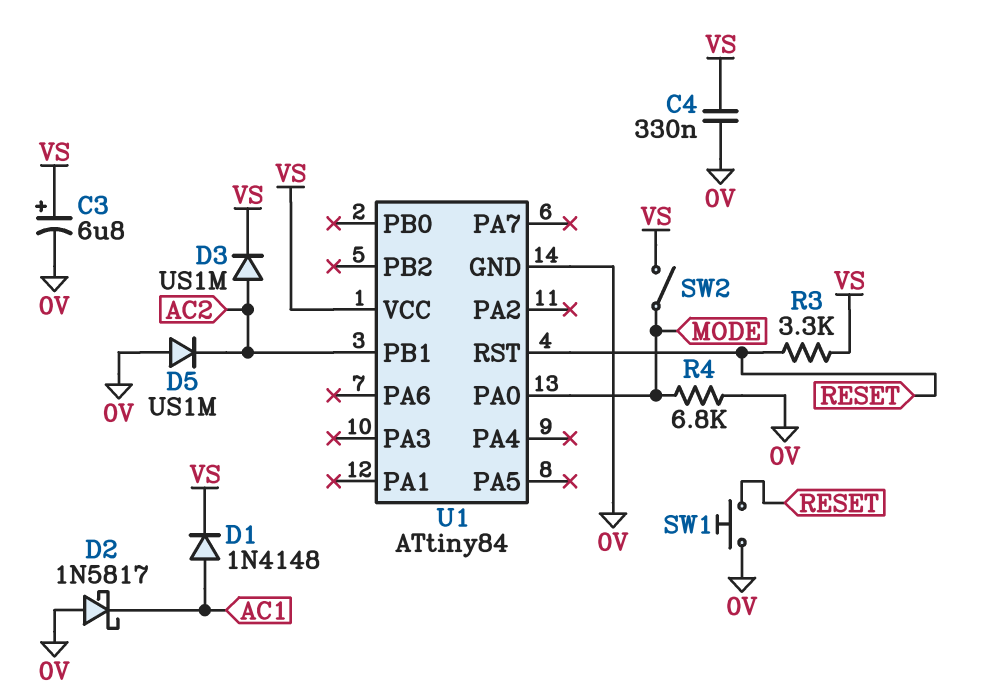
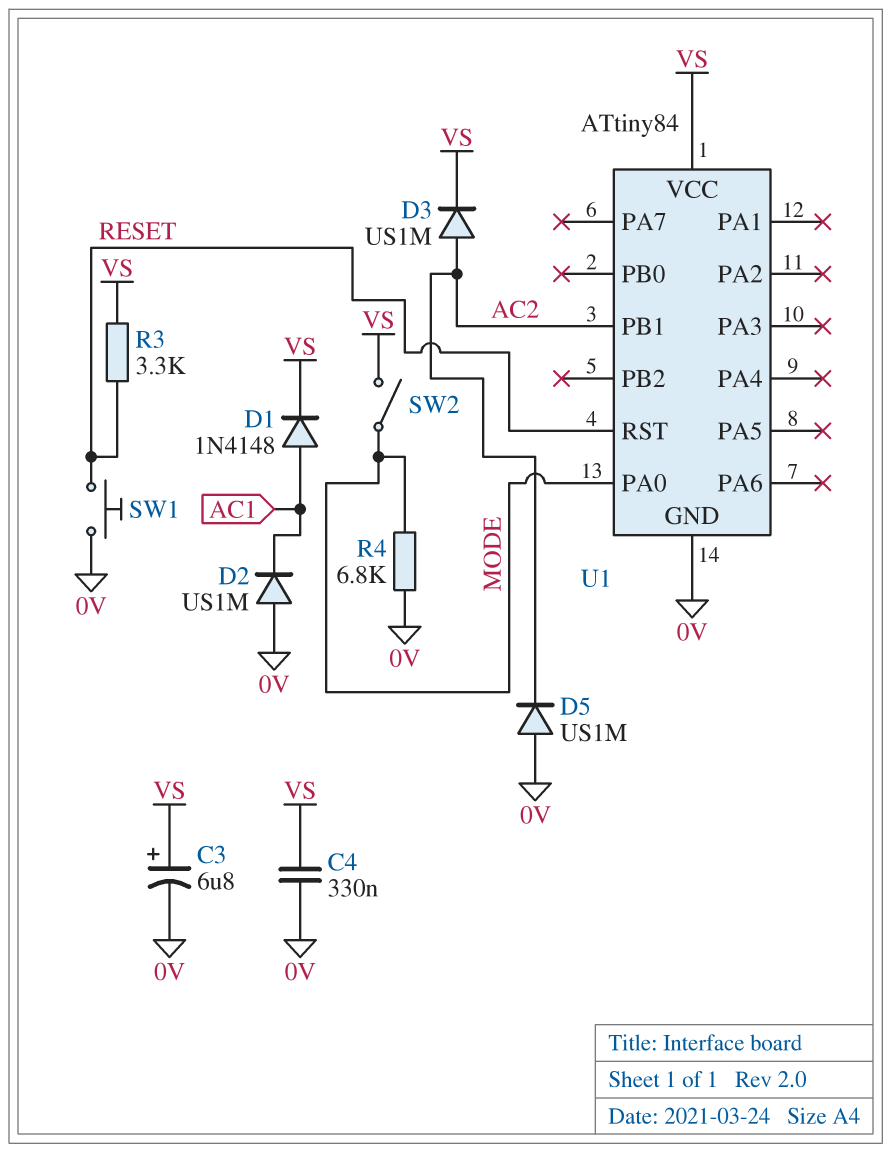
D2: schottky 1N5817 (A 0V, K AC1) -> diode US1M (A 0V, K AC1)

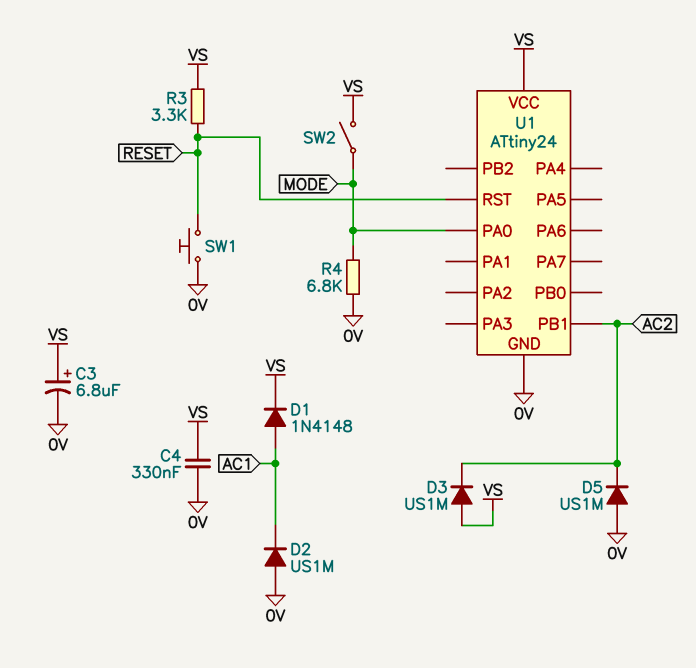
D3: diode US1M (A AC2, K VS) -> diode US1M (A VS, K AC2)
U1: ATtiny84 -> ATtiny24

